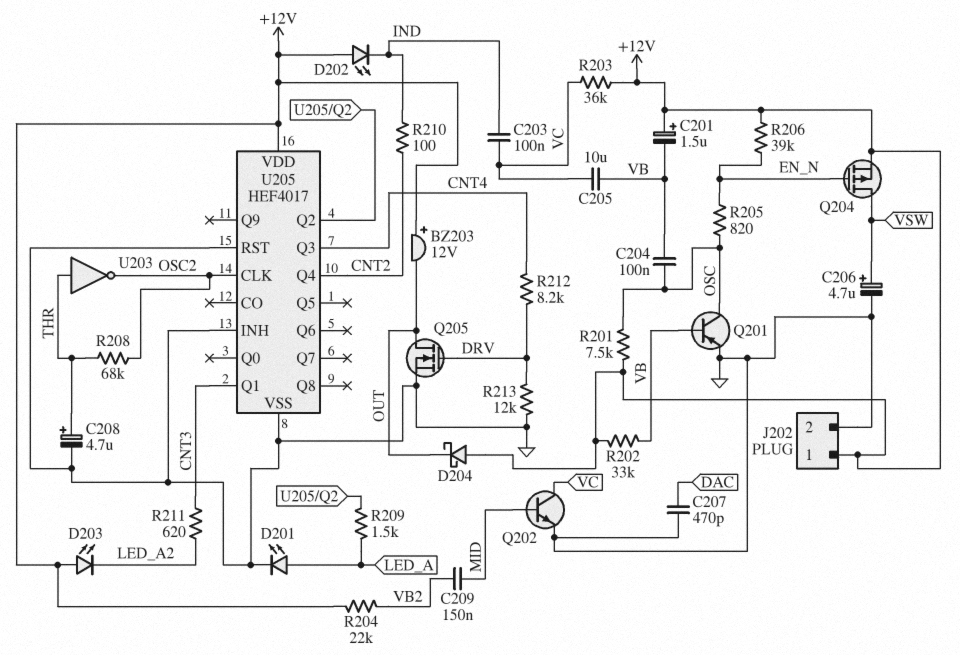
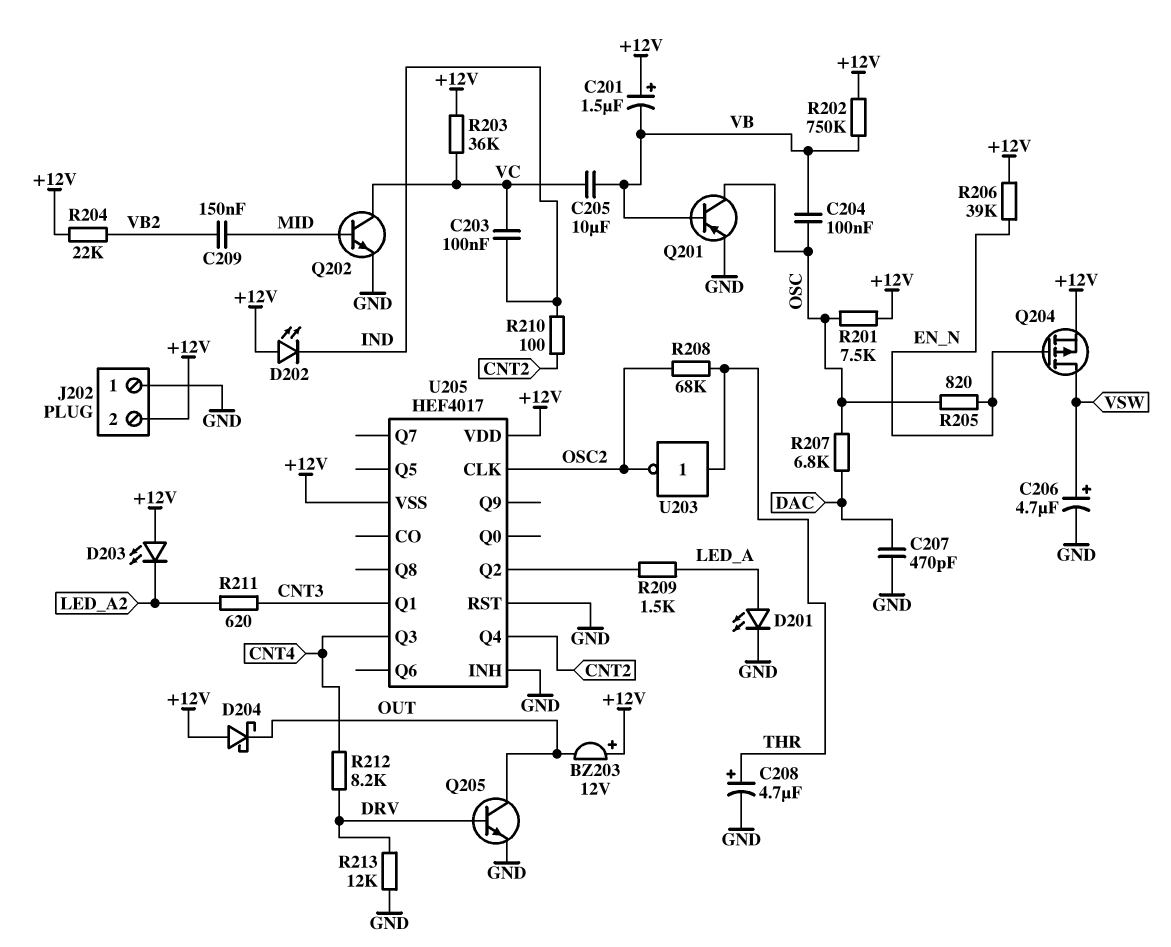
J202 pin 1: +12V -> GND
J202 pin 2: GND -> +12V
Q205: NMOS (G DRV, D OUT, S GND) -> NPN (B DRV, C OUT, E GND)
R202: 33k (+12V, VB) -> 750k (+12V, VB)
R207: none -> 6.8k (DAC, OSC)
U205 pin VSS: GND -> +12V

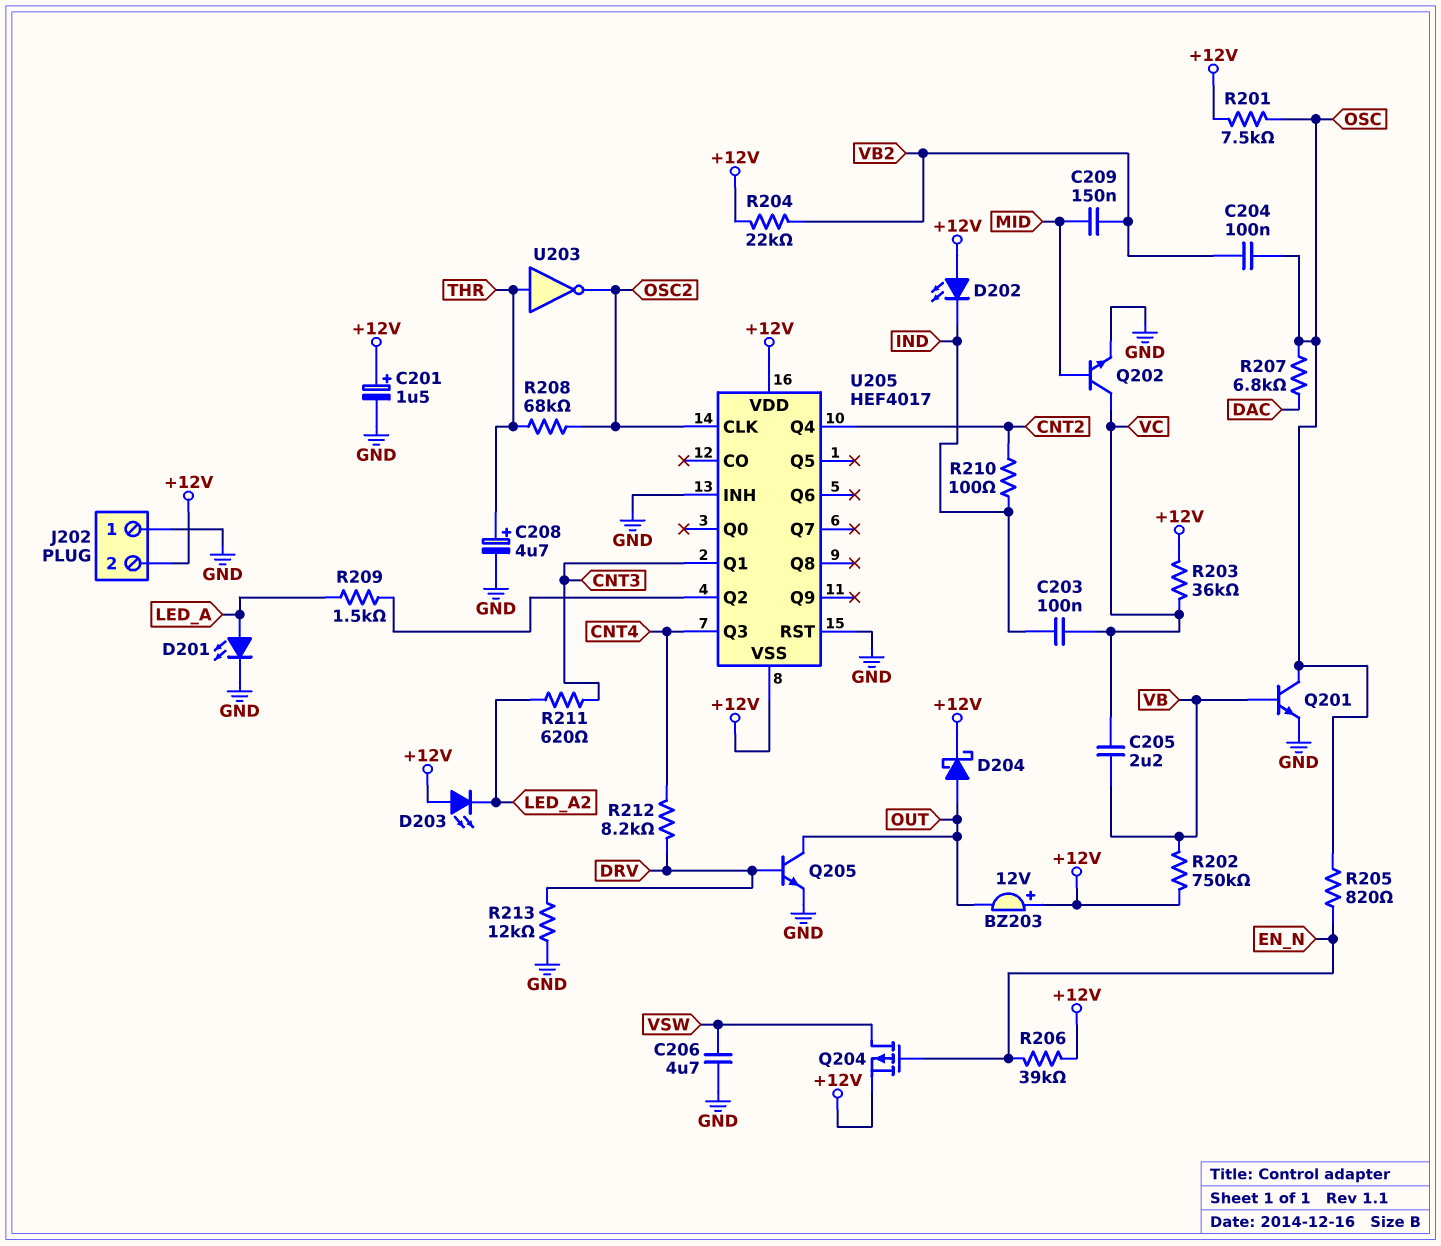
C201: 1.5uF (plus +12V, minus VB) -> 1.5uF (plus +12V, minus GND)
C204: 100nF (OSC, VB) -> 100nF (OSC, VB2)
C205: 10uF (VB, VC) -> 2.2uF (VB, VC)
C206: 4.7uF (plus VSW, minus GND) -> 4.7uF (GND, VSW)
C207: 470pF (DAC, GND) -> none
D204: schottky (A +12V, K OUT) -> schottky (A OUT, K +12V)
Q201: PNP (B VB, C OSC, E GND) -> NPN (B VB, C OSC, E GND)

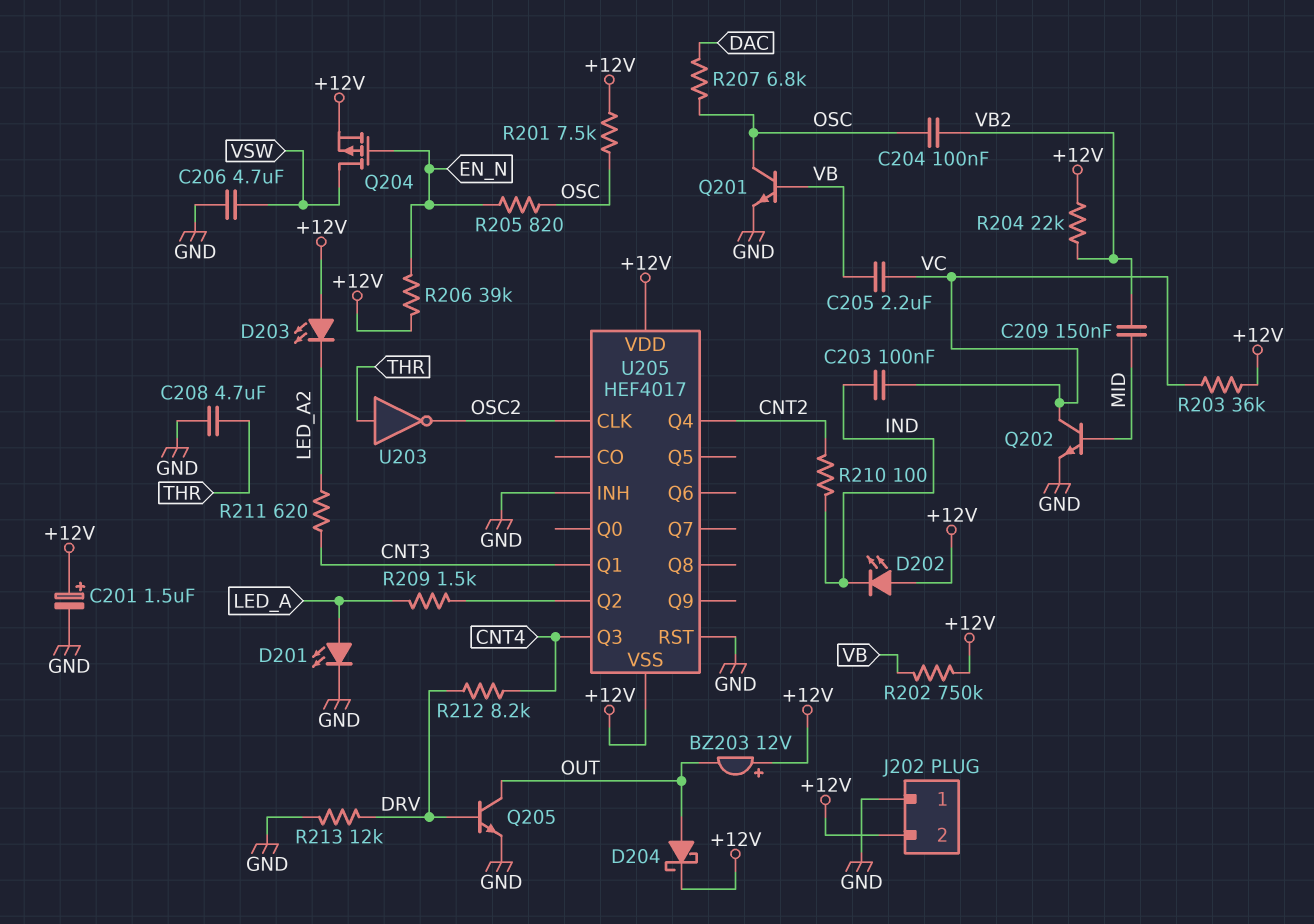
C208: 4.7uF (plus THR, minus GND) -> 4.7uF (GND, THR)
R208: 68k (OSC2, THR) -> none

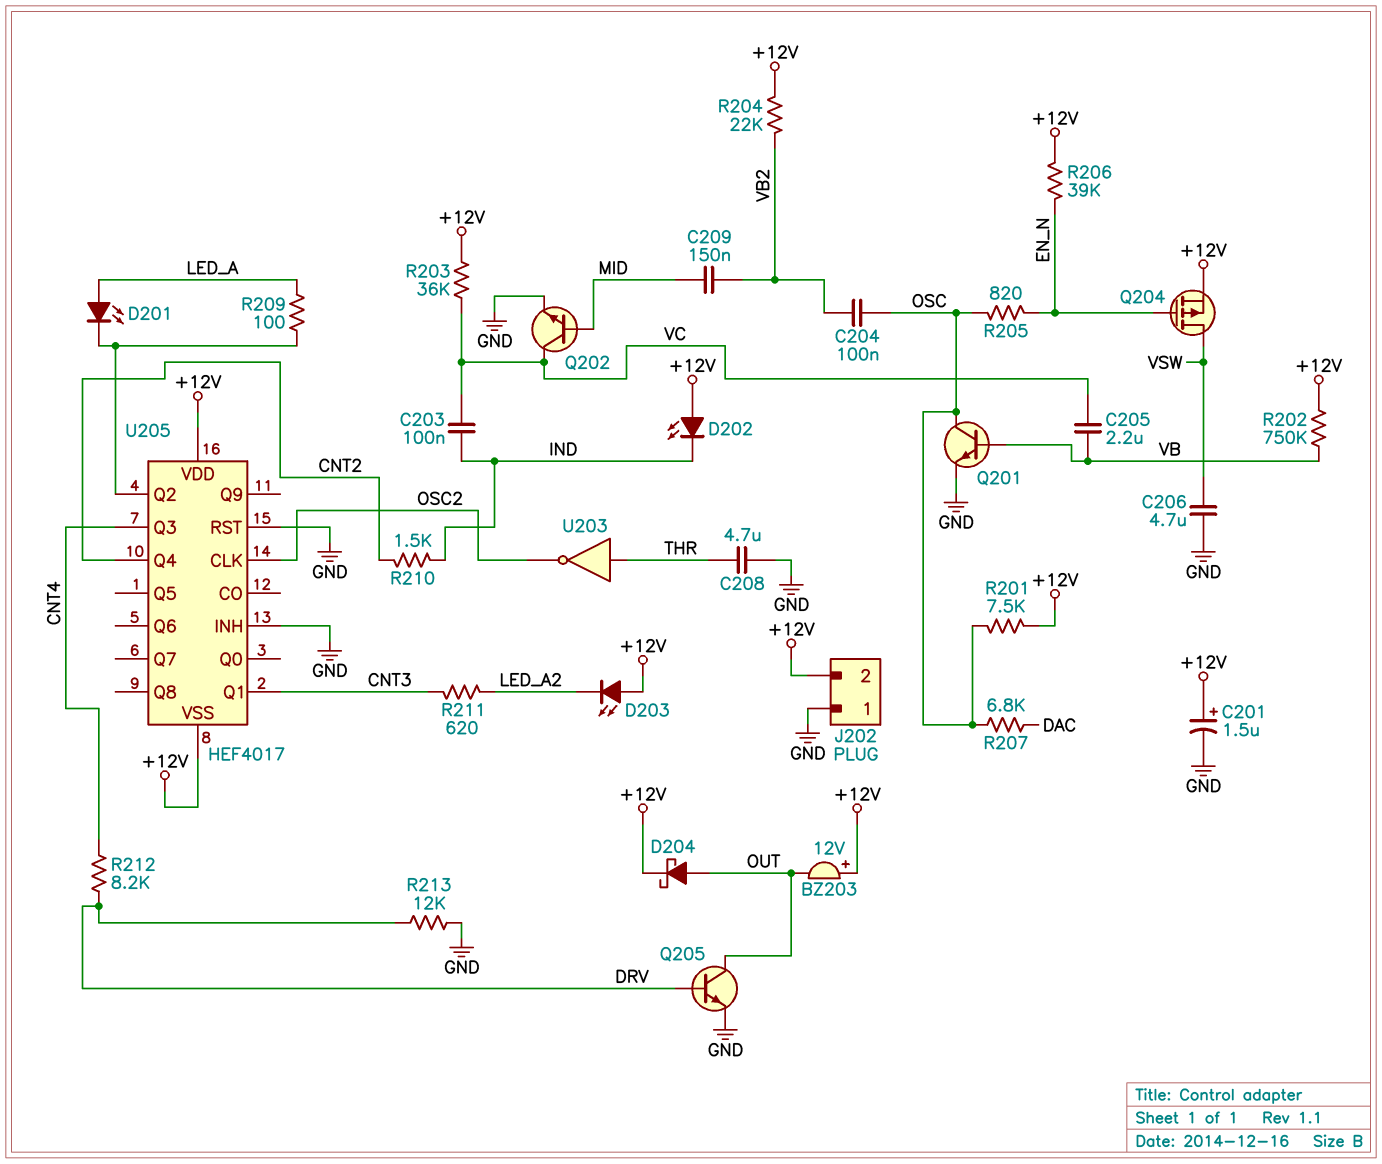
D201: LED (A LED_A, K GND) -> LED (A LED_A, K U205/Q2)
R209: 1.5k (LED_A, U205/Q2) -> 100 (LED_A, U205/Q2)
R210: 100 (CNT2, IND) -> 1.5k (CNT2, IND)

